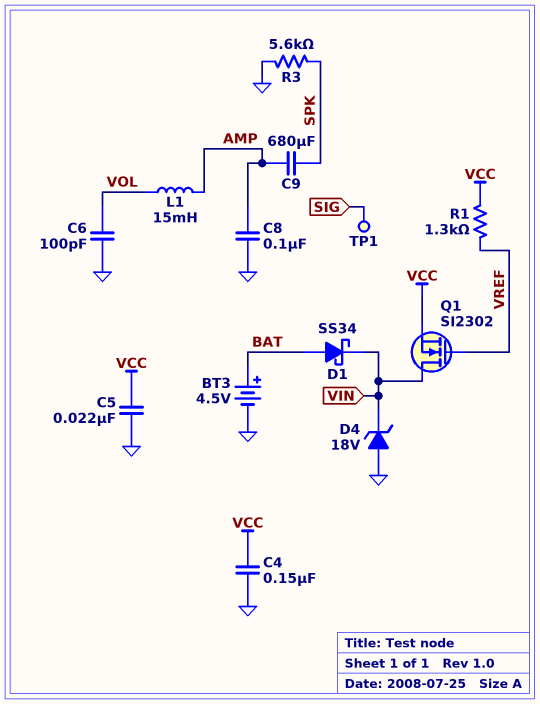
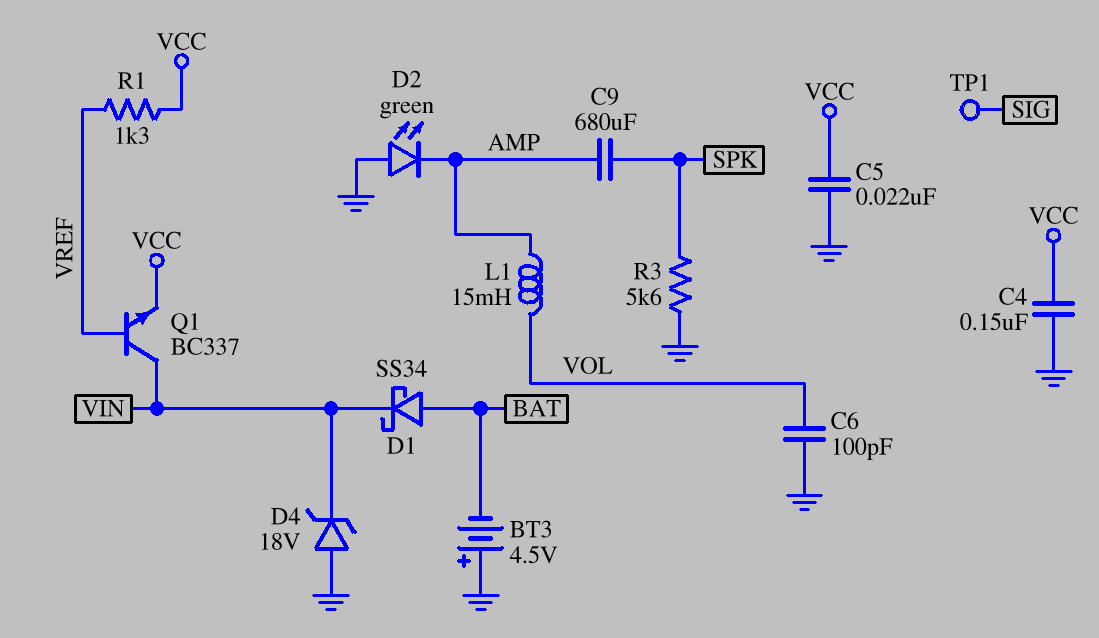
BT3: 4.5V (plus BAT, minus GND) -> 4.5V (plus GND, minus BAT)
C8: 100nF (AMP, GND) -> none
D2: none -> LED green (A GND, K AMP)
Q1: NMOS SI2302 (G VREF, D VIN, S VCC) -> NPN BC337 (B VREF, C VIN, E VCC)

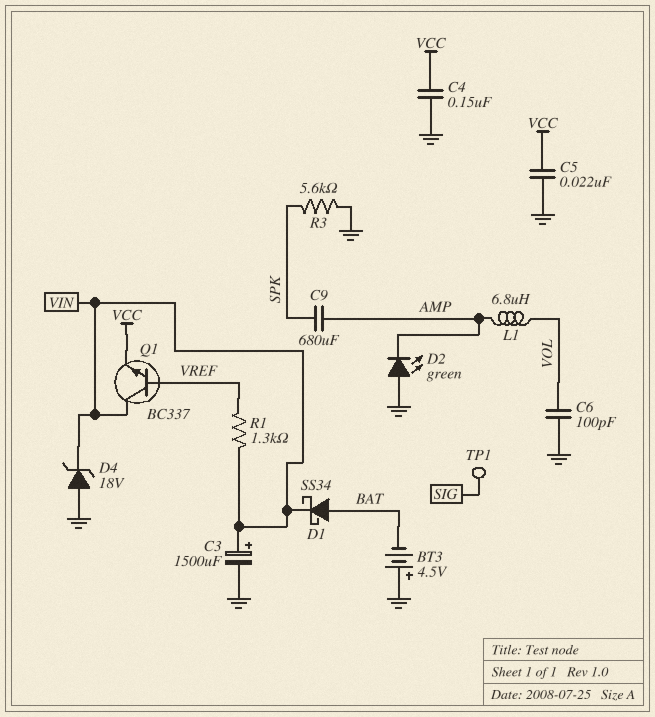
C3: none -> 1500uF (plus VIN, minus GND)
L1: 15mH (AMP, VOL) -> 6.8uH (AMP, VOL)
R1: 1.3k (VCC, VREF) -> 1.3k (VIN, VREF)

